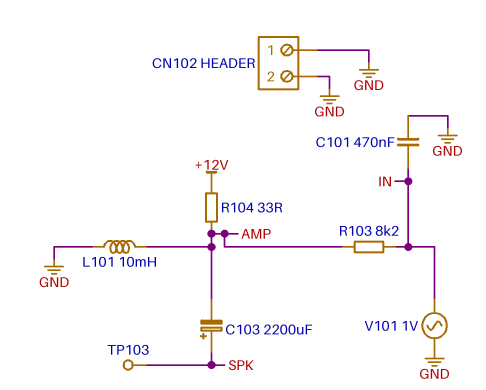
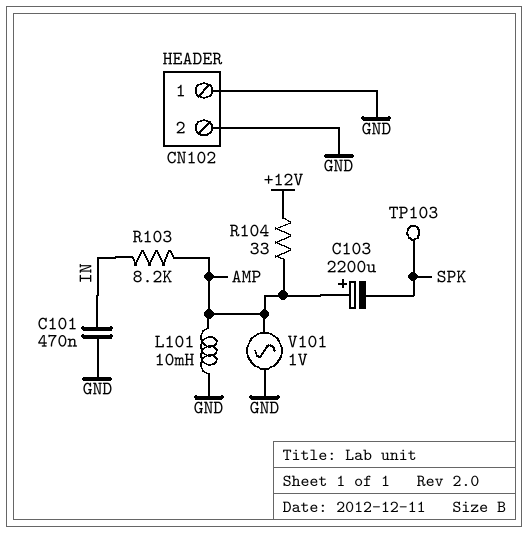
C103: 2200uF (plus SPK, minus AMP) -> 2200uF (plus AMP, minus SPK)
V101: AC 1V (GND, IN) -> AC 1V (AMP, GND)

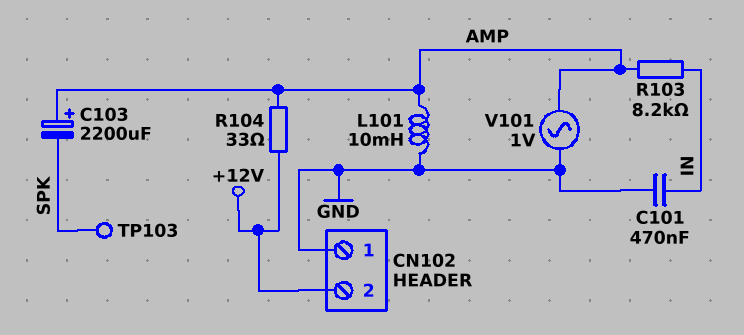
CN102 pin 2: GND -> +12V

